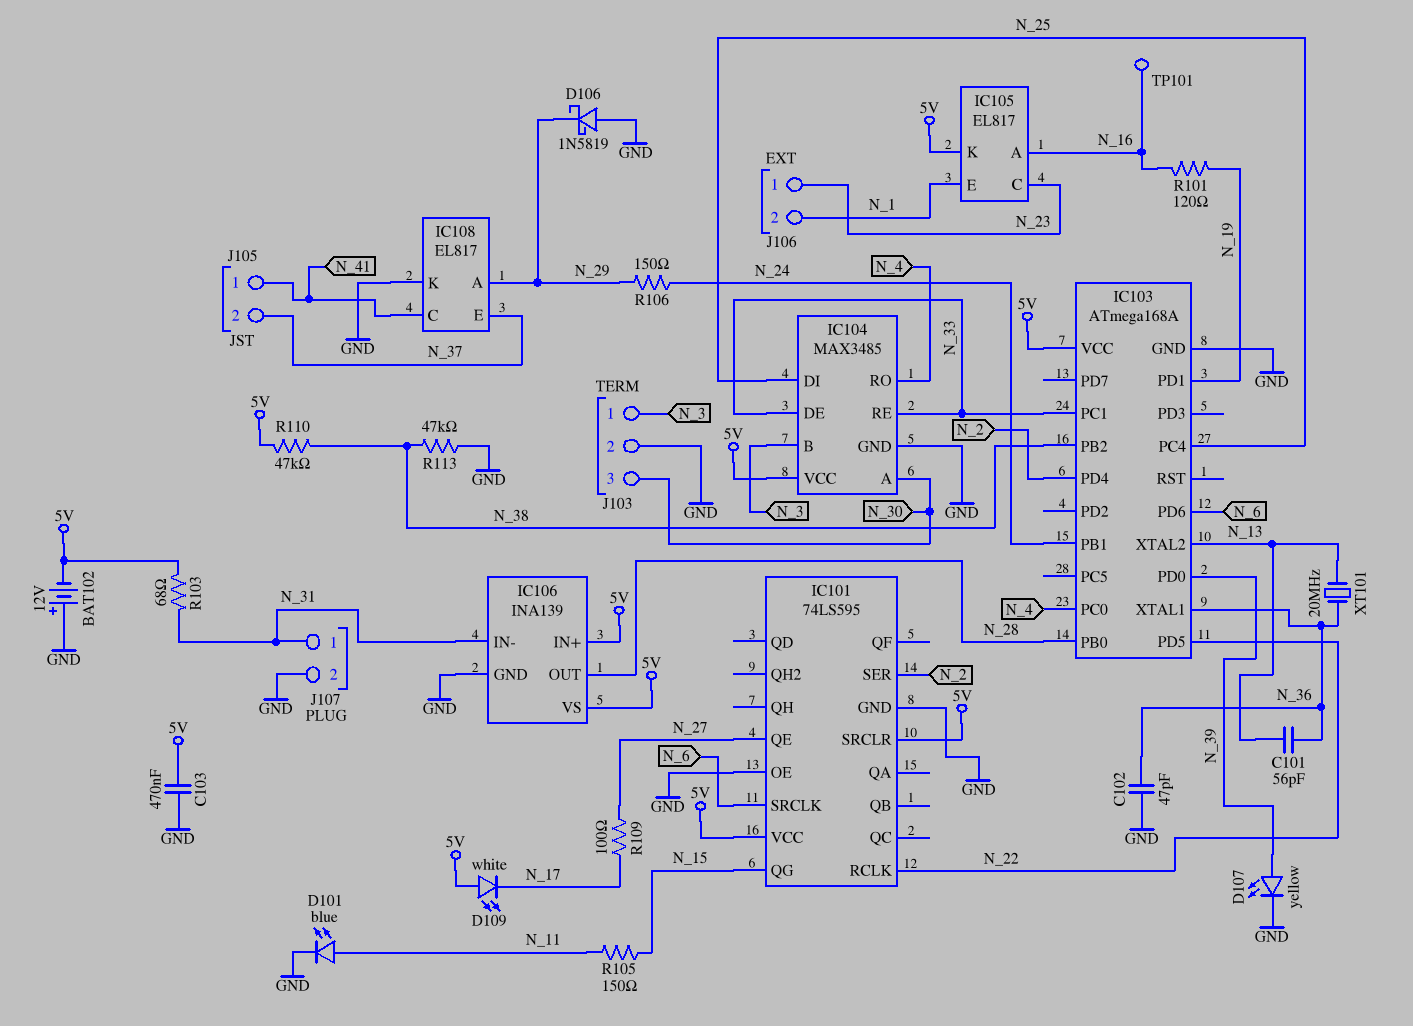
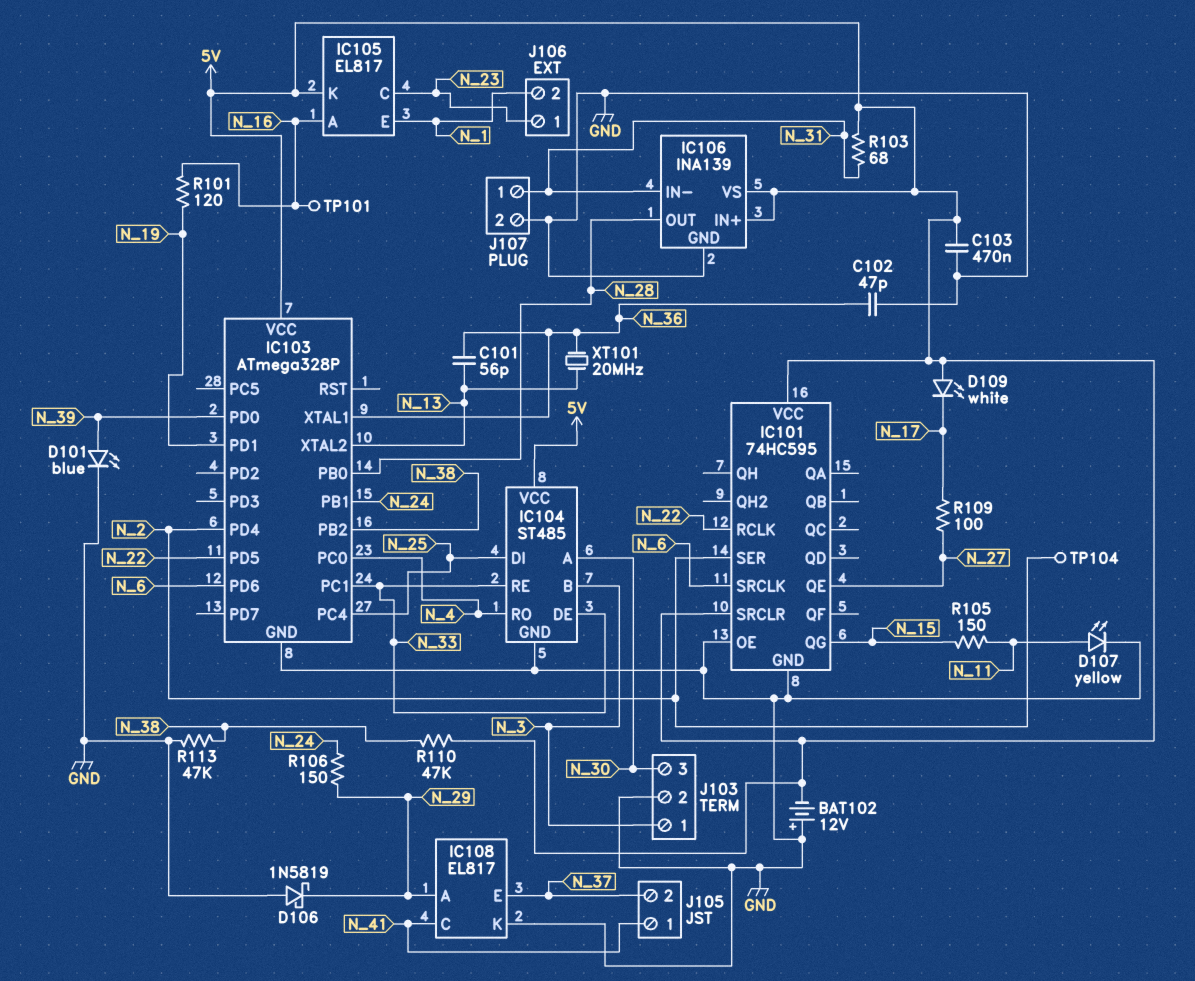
D101: LED blue (A N_11, K GND) -> LED blue (A N_39, K GND)
D107: LED yellow (A N_39, K GND) -> LED yellow (A N_11, K GND)
IC101: 74LS595 -> 74HC595
IC103: ATmega168A -> ATmega328P
IC104: MAX3485 -> ST485
TP104: none -> test point (N_2)

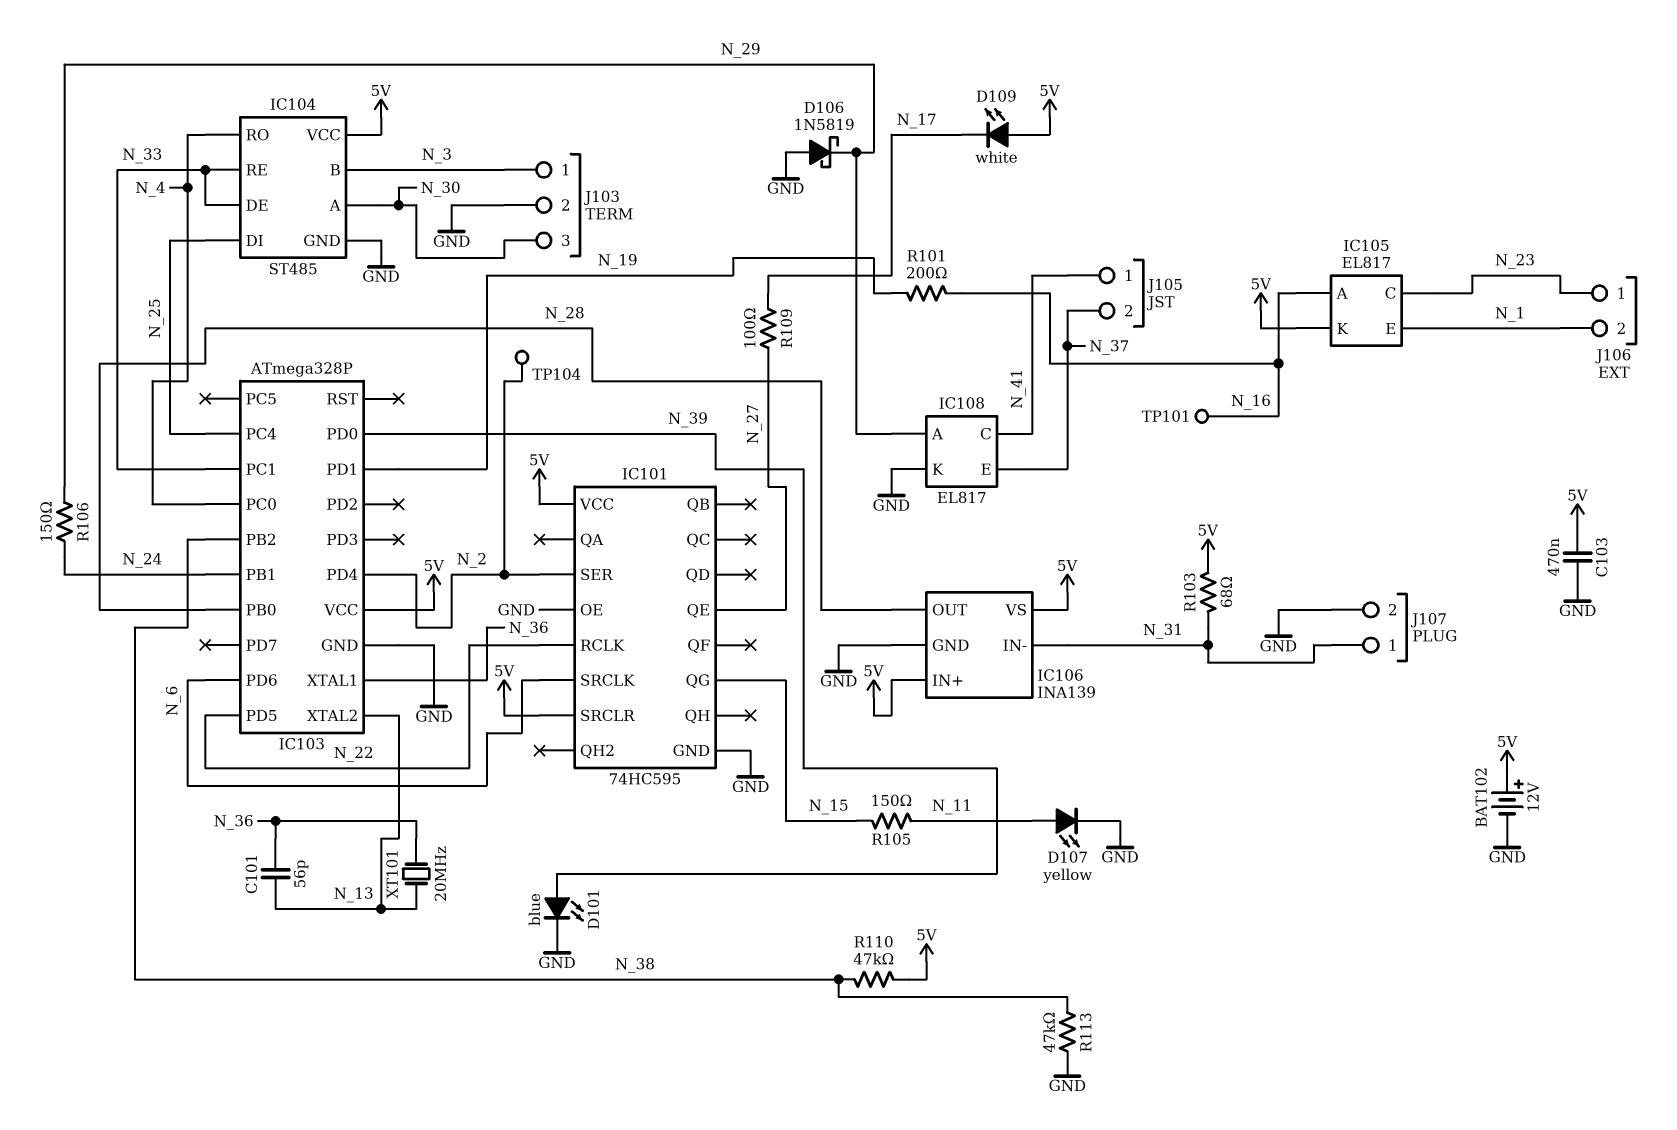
BAT102: 12V (plus GND, minus 5V) -> 12V (plus 5V, minus GND)
C102: 47pF (GND, N_36) -> none
R101: 120 (N_16, N_19) -> 200 (N_16, N_19)

